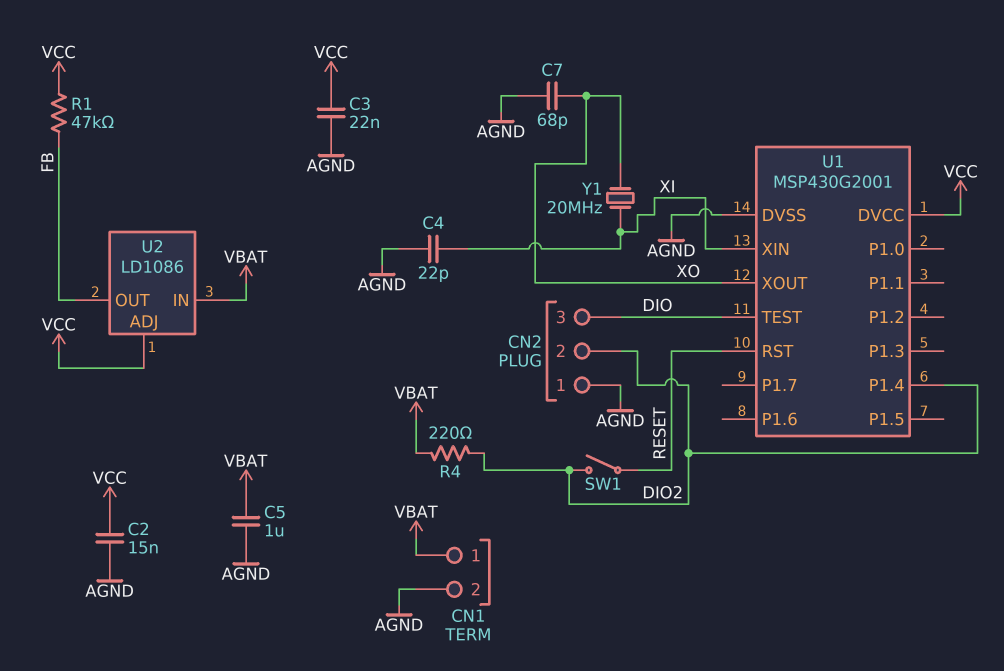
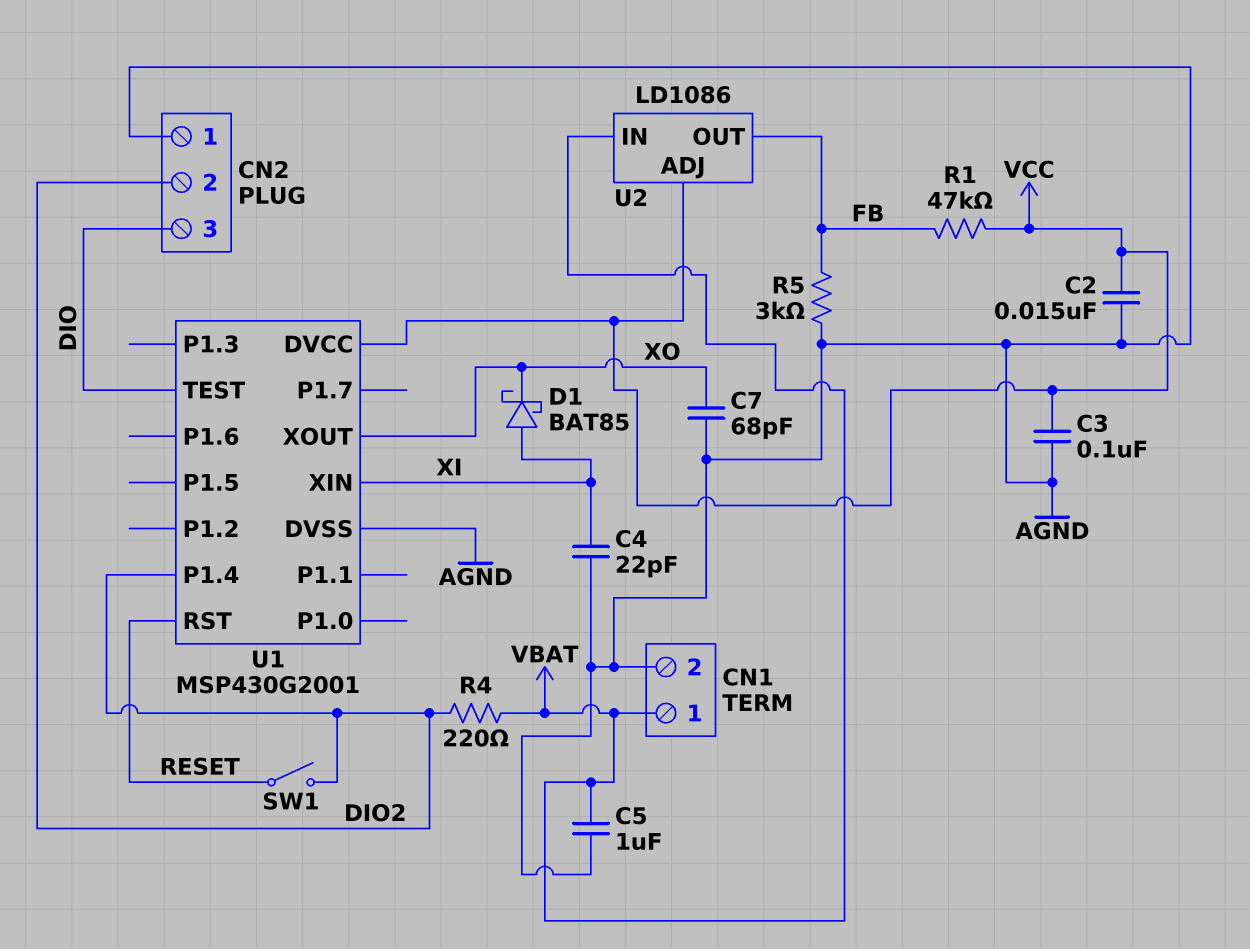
C3: 22nF (AGND, VCC) -> 100nF (AGND, VCC)
D1: none -> schottky BAT85 (A XI, K XO)
R5: none -> 3k (AGND, FB)
Y1: 20MHz (XI, XO) -> none

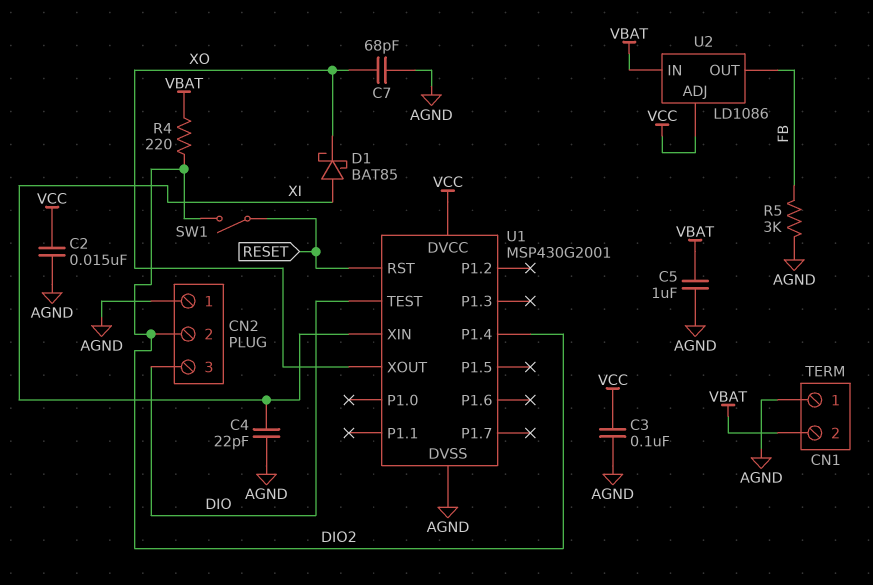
CN1 pin 1: VBAT -> AGND
CN1 pin 2: AGND -> VBAT
R1: 47k (FB, VCC) -> none

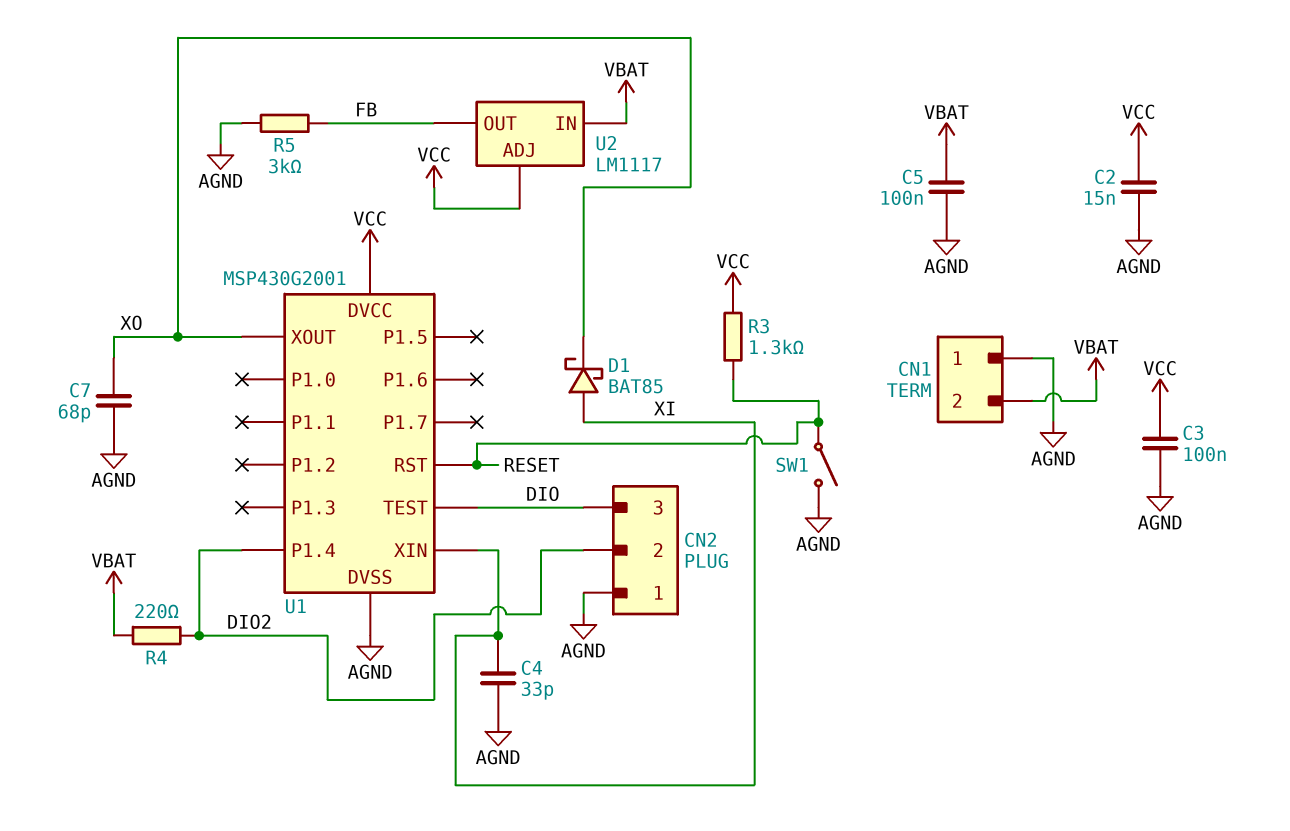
C4: 22pF (AGND, XI) -> 33pF (AGND, XI)
C5: 1uF (AGND, VBAT) -> 100nF (AGND, VBAT)
R3: none -> 1.3k (RESET, VCC)
SW1: switch (DIO2, RESET) -> switch (AGND, RESET)
U2: LD1086 -> LM1117

